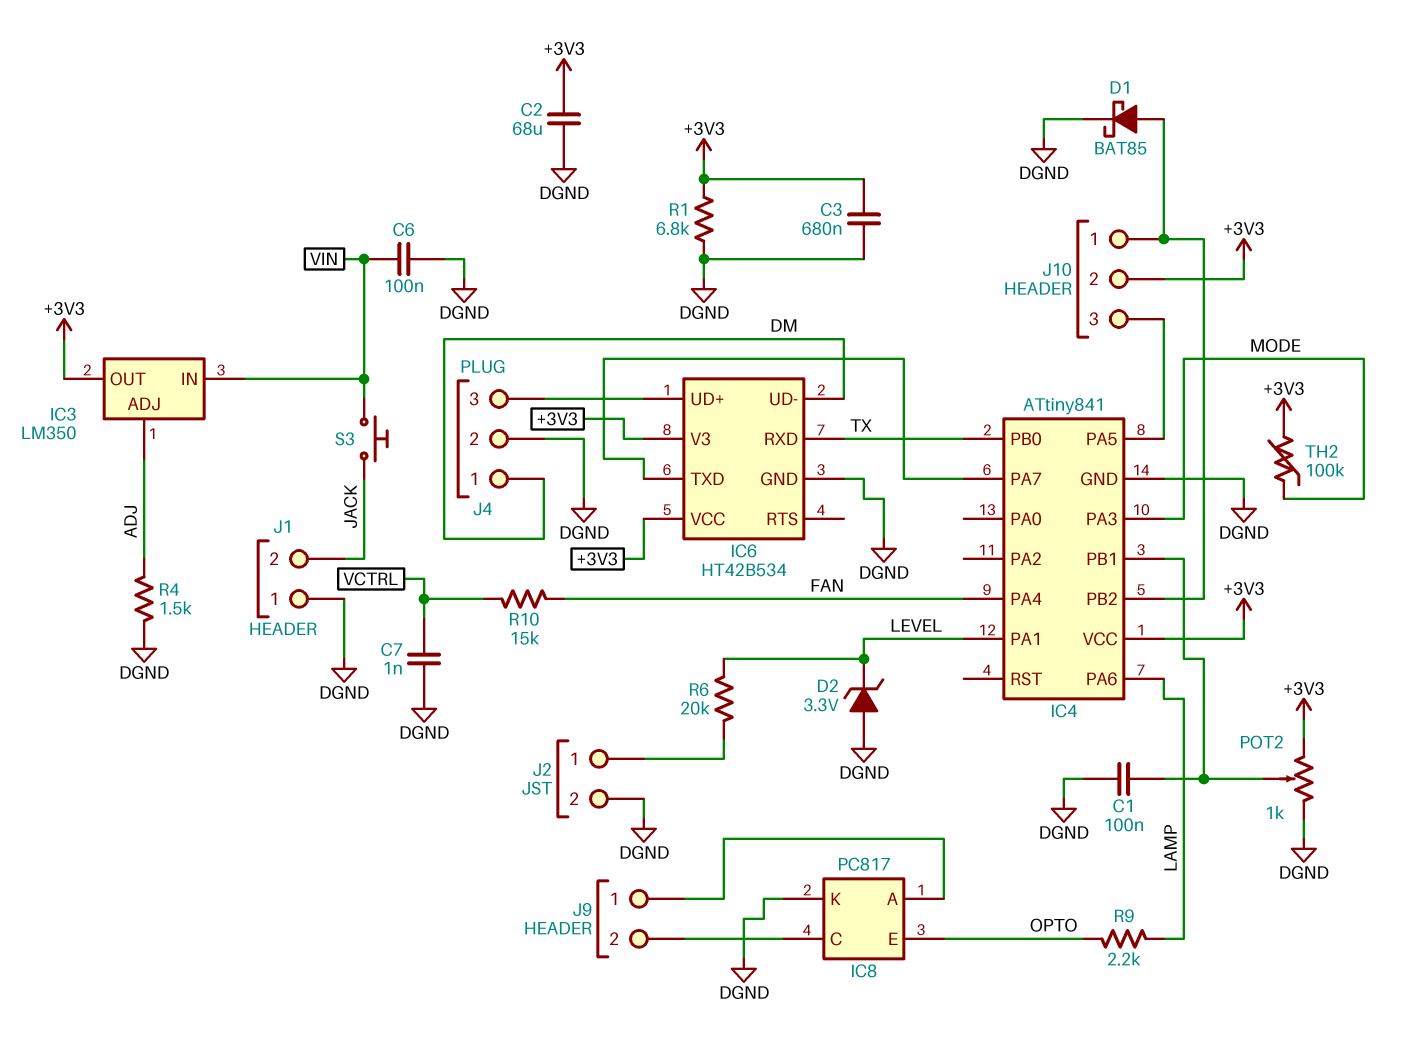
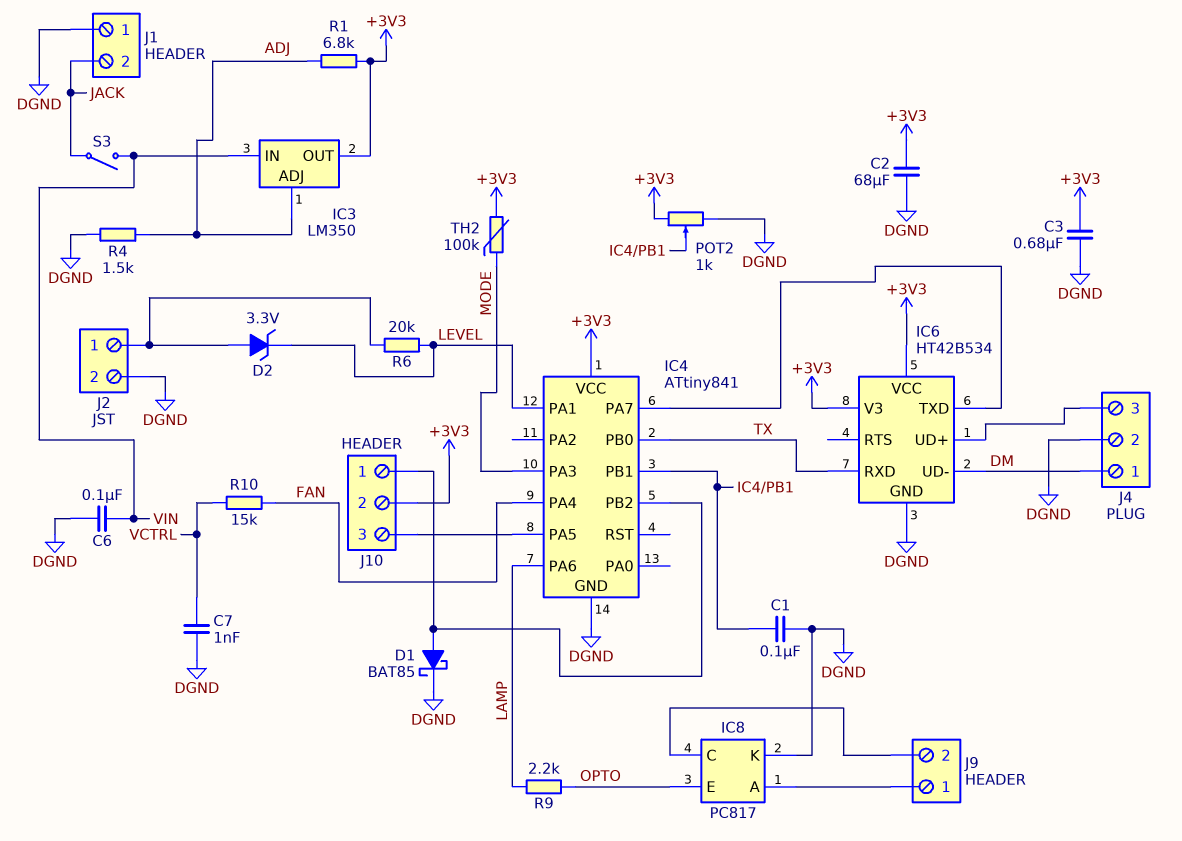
D2: zener 3.3V (A DGND, K LEVEL) -> zener 3.3V (A J2/1, K LEVEL)
R1: 6.8k (+3V3, DGND) -> 6.8k (+3V3, ADJ)
S3: button (JACK, VIN) -> switch (JACK, VIN)

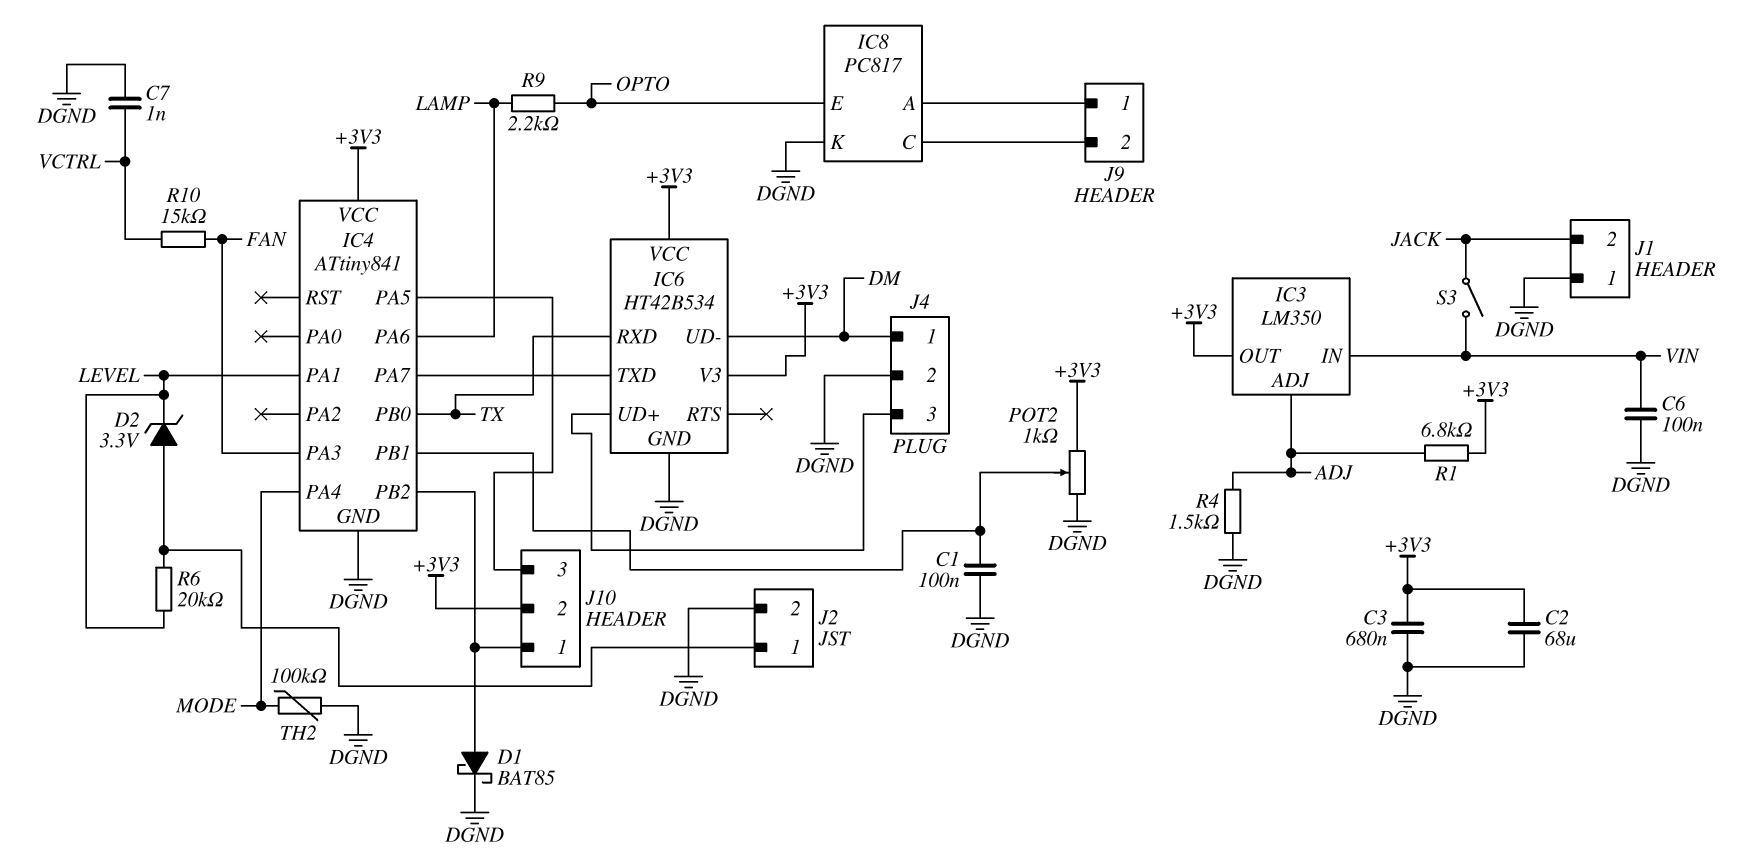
IC4 pin PA3: MODE -> FAN
IC4 pin PA4: FAN -> MODE
TH2: 100k (+3V3, MODE) -> 100k (DGND, MODE)

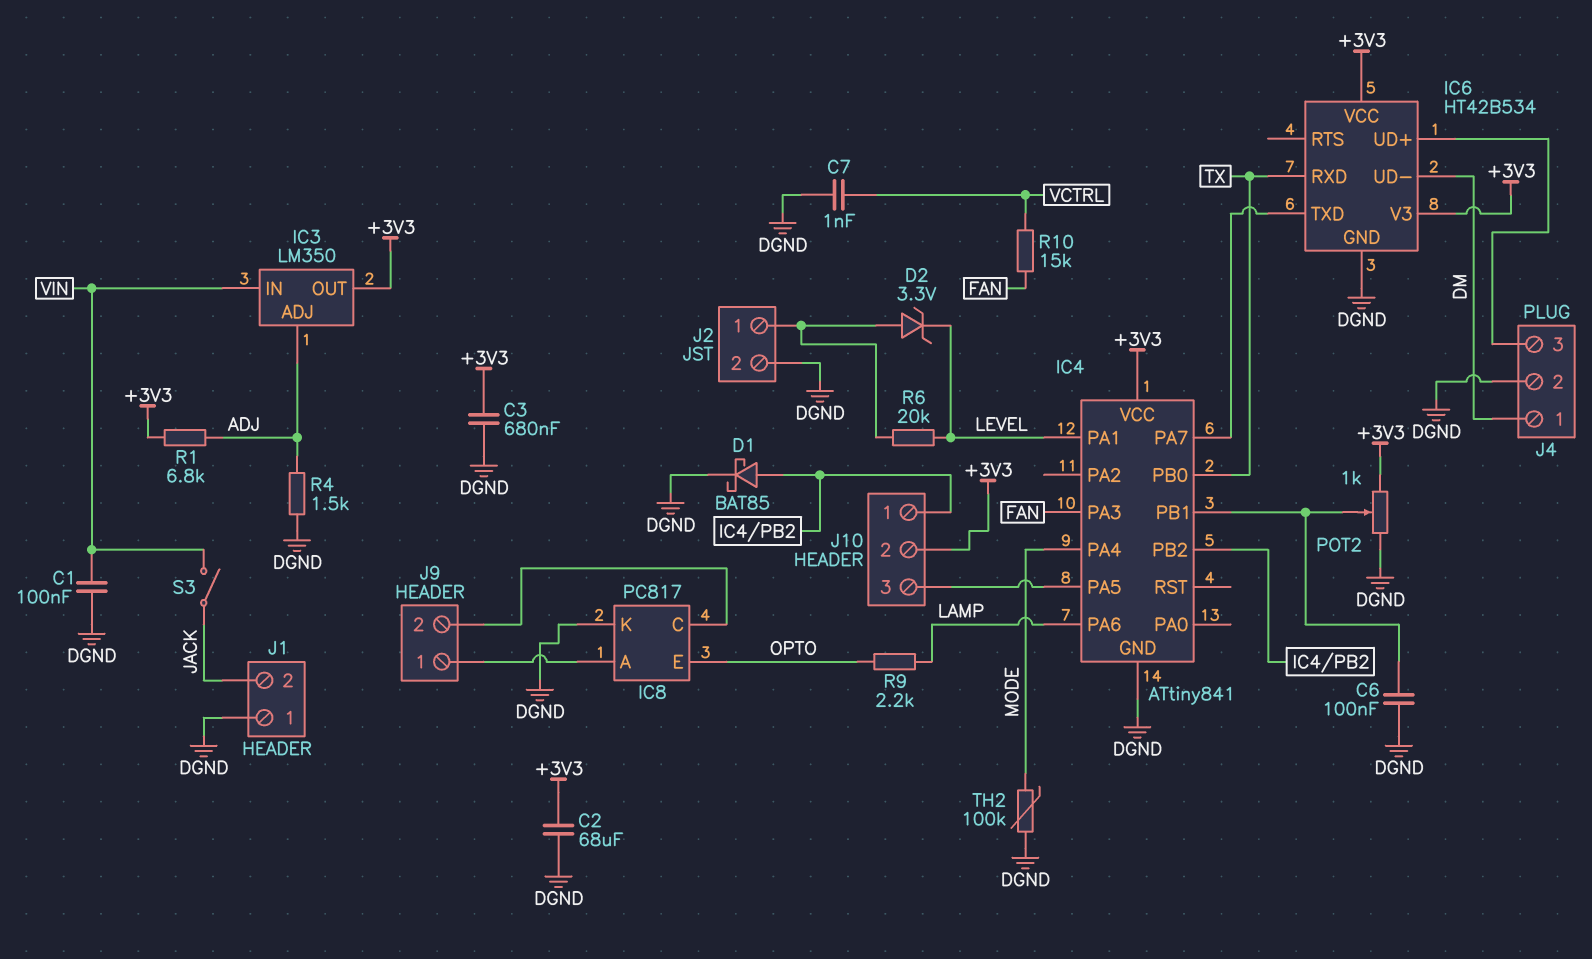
C1: 100nF (DGND, IC4/PB1) -> 100nF (DGND, VIN)
C6: 100nF (DGND, VIN) -> 100nF (DGND, IC4/PB1)

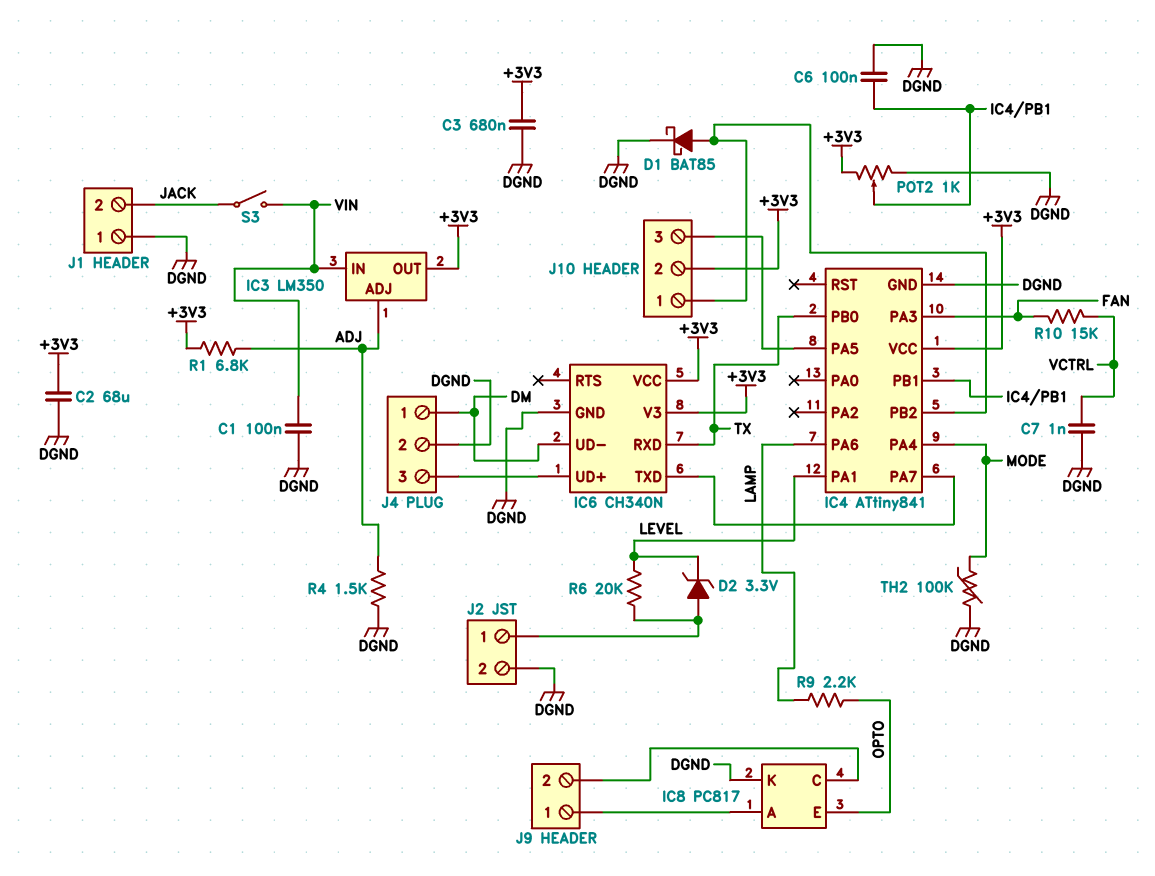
IC6: HT42B534 -> CH340N

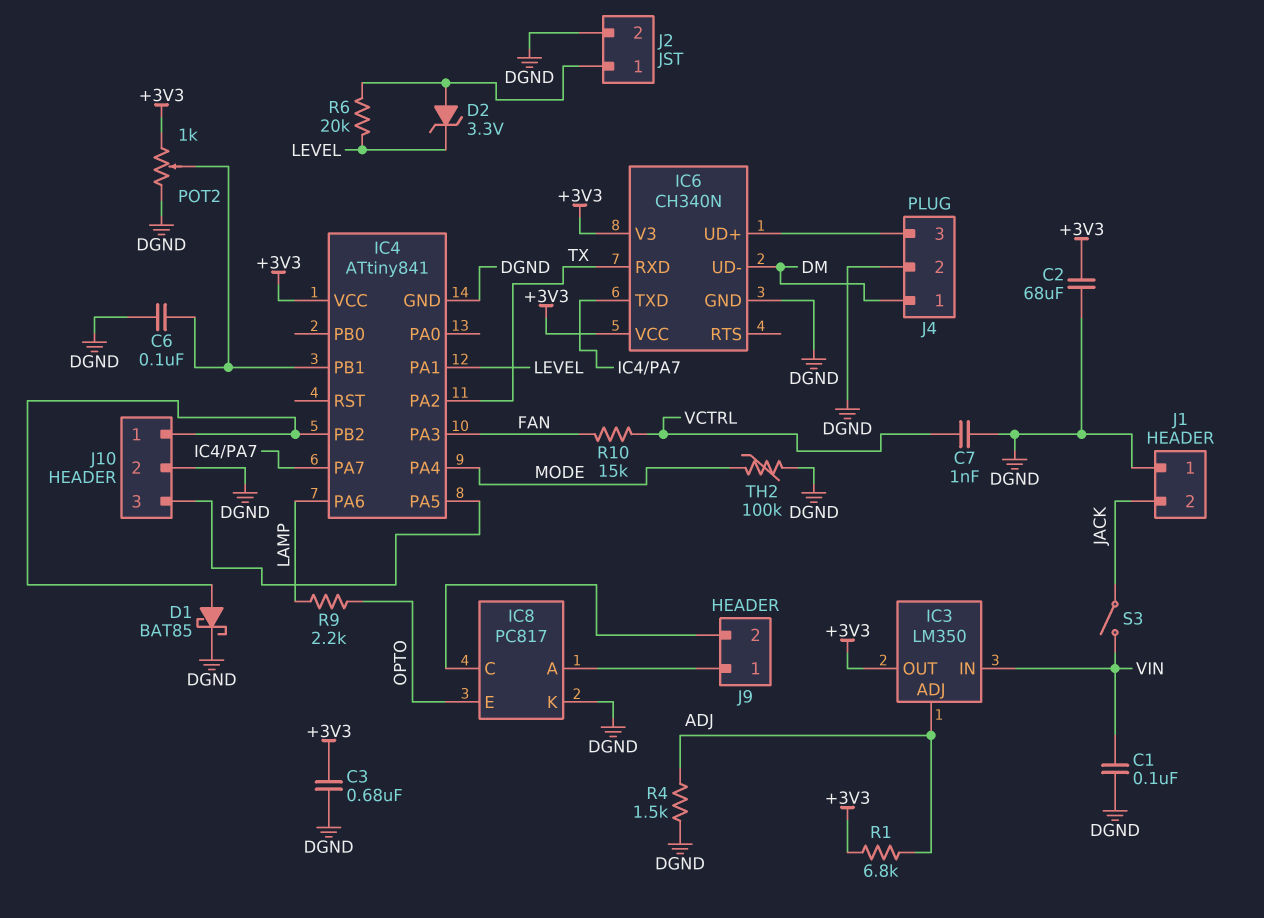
IC4 pin PA2: none -> TX
IC4 pin PB0: TX -> none
J10 pin 2: +3V3 -> DGND

